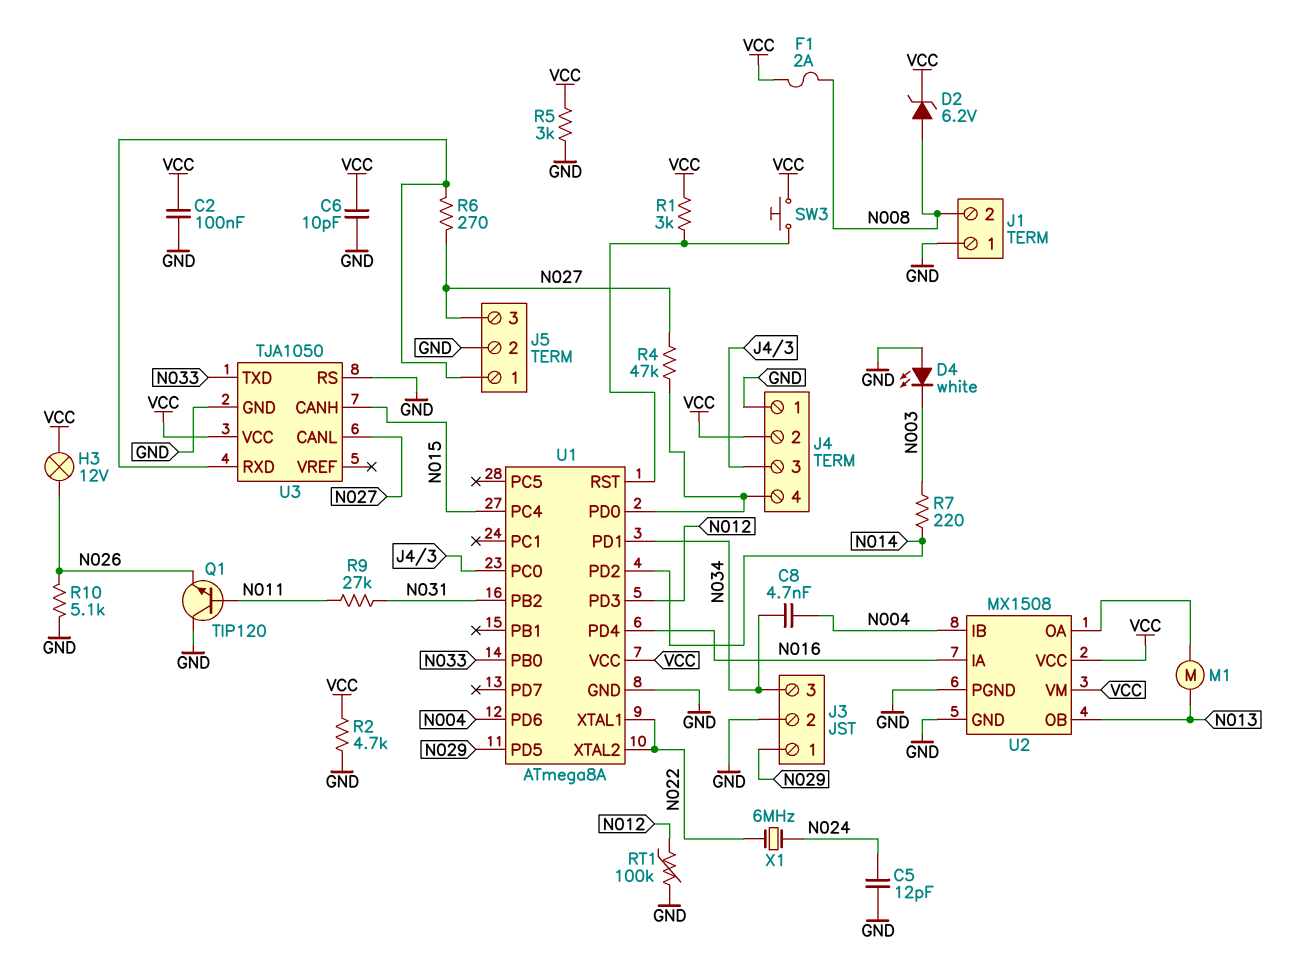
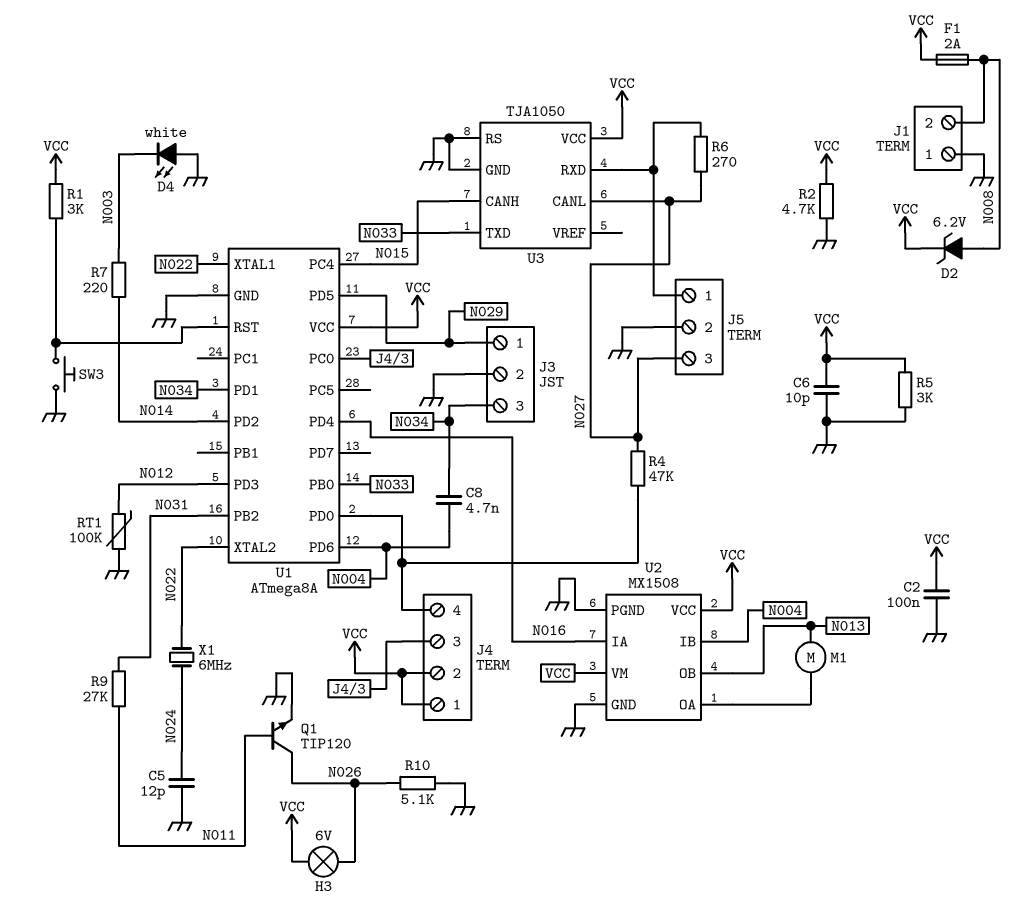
H3: lamp 12V (N026, VCC) -> lamp 6V (N026, VCC)
J4 pin 1: GND -> VCC
Q1: NPN TIP120 (B N011, C GND, E N026) -> NPN TIP120 (B N011, C N026, E GND)
SW3: button (U1/RST, VCC) -> button (GND, U1/RST)

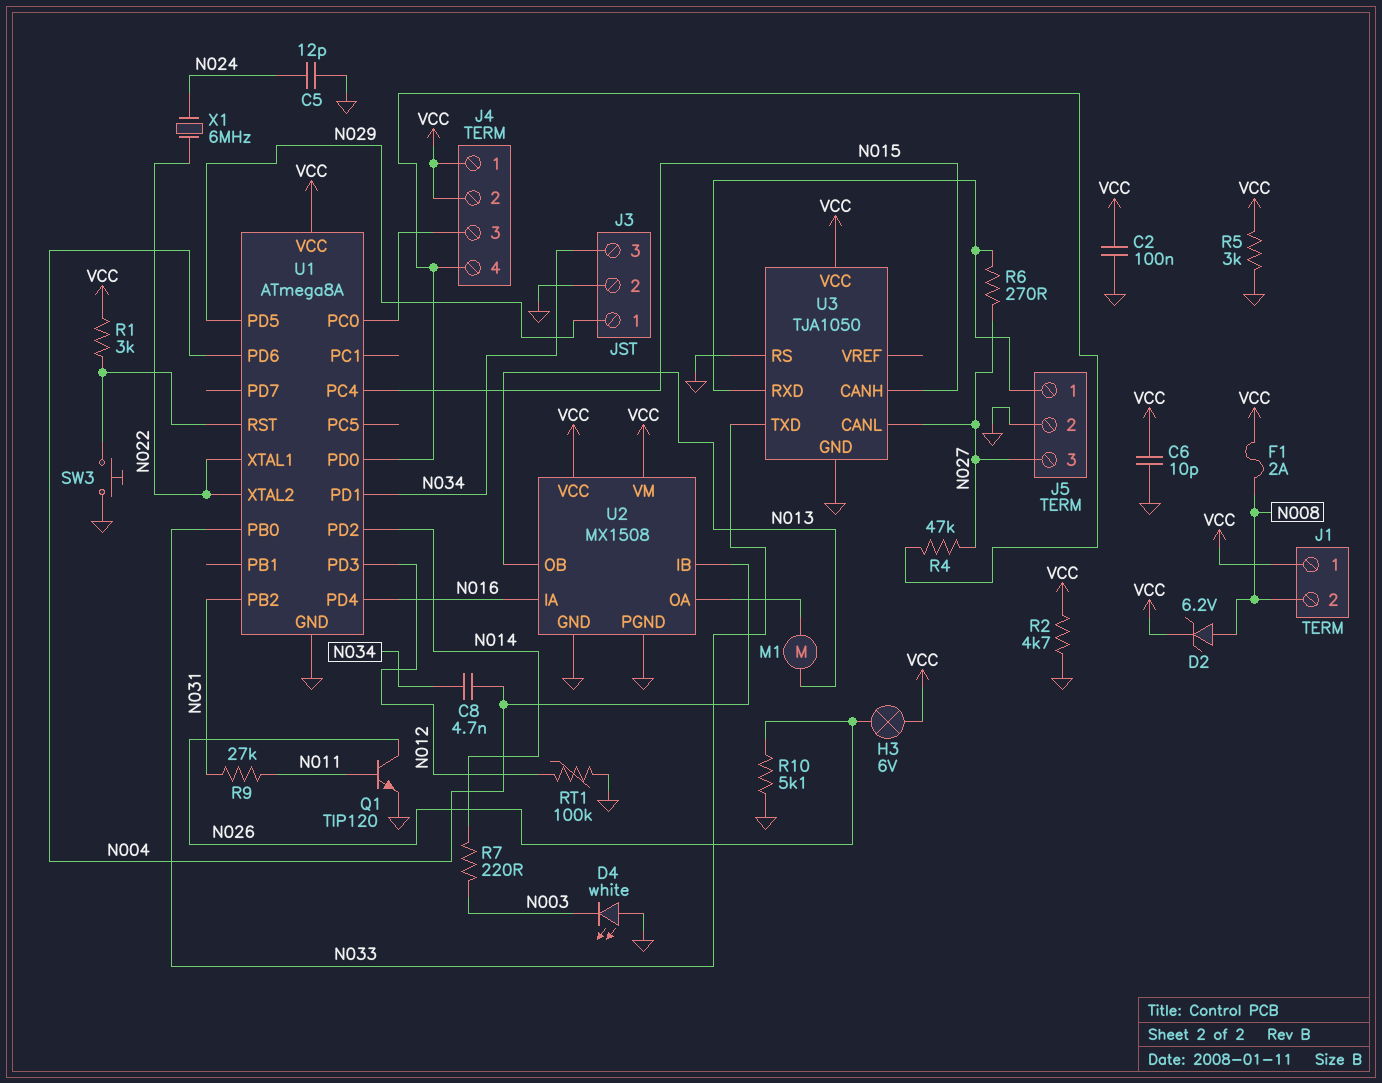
J1 pin 1: GND -> VCC

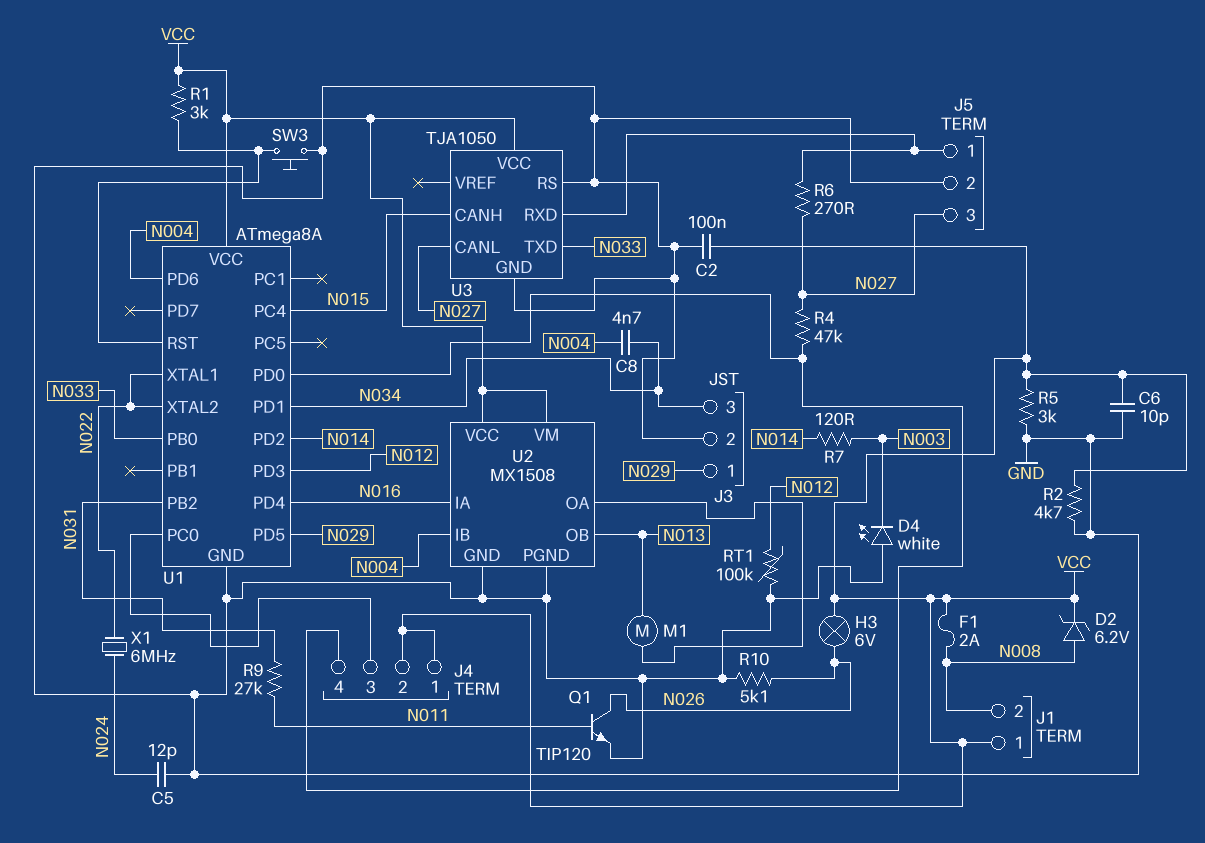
R7: 220 (N003, N014) -> 120 (N003, N014)

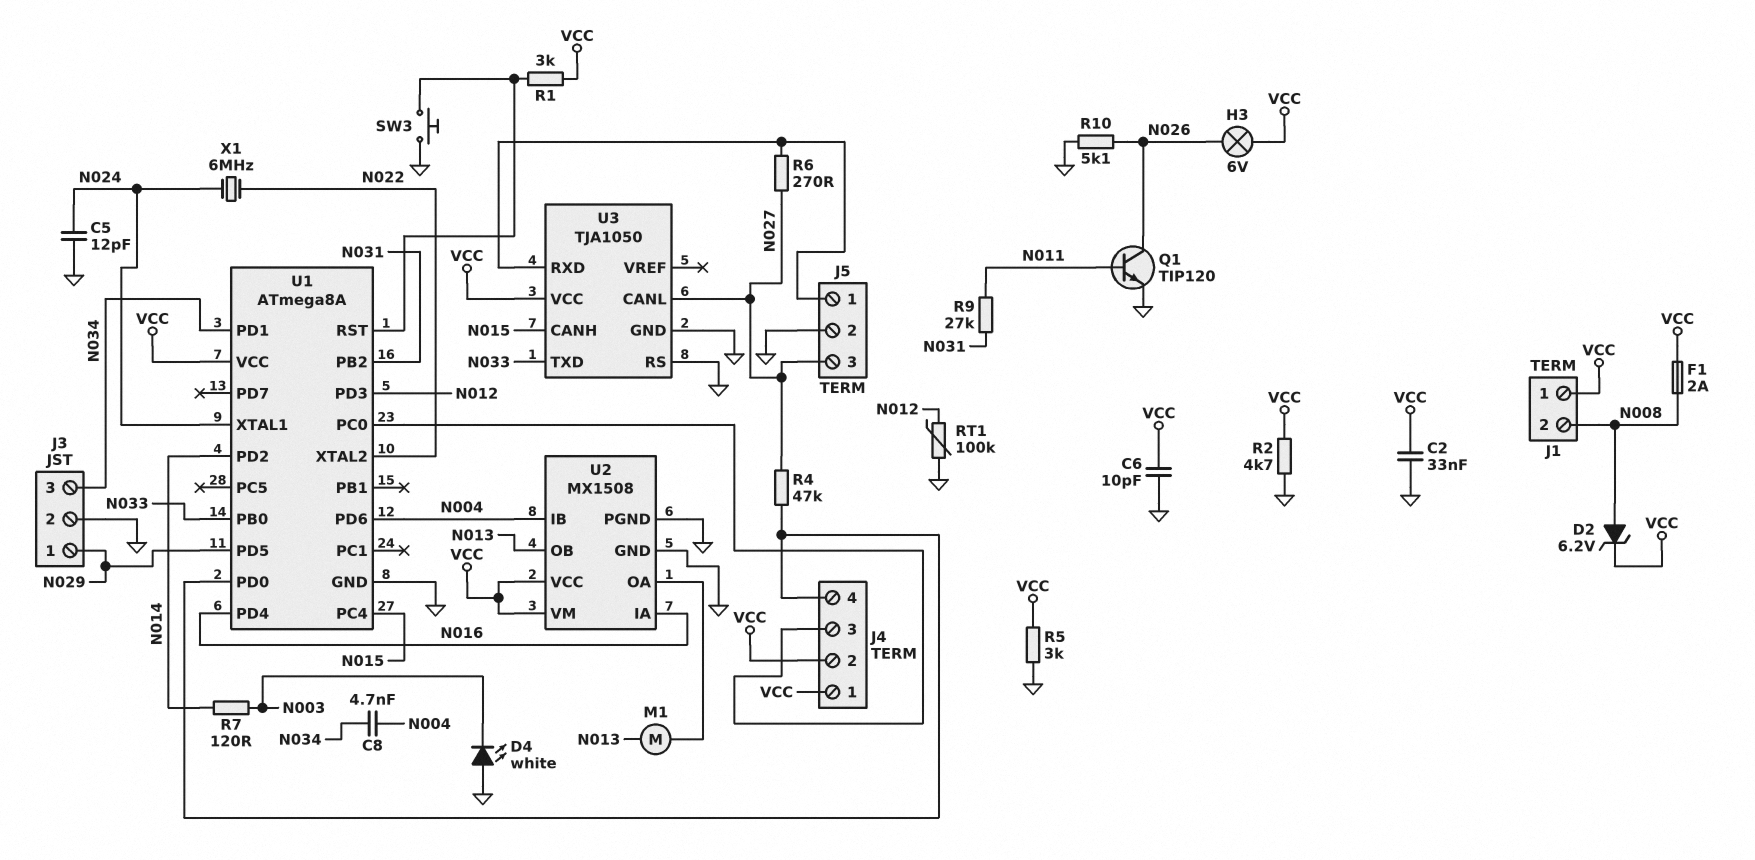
C2: 100nF (GND, VCC) -> 33nF (GND, VCC)
U1 pin XTAL1: N022 -> N024

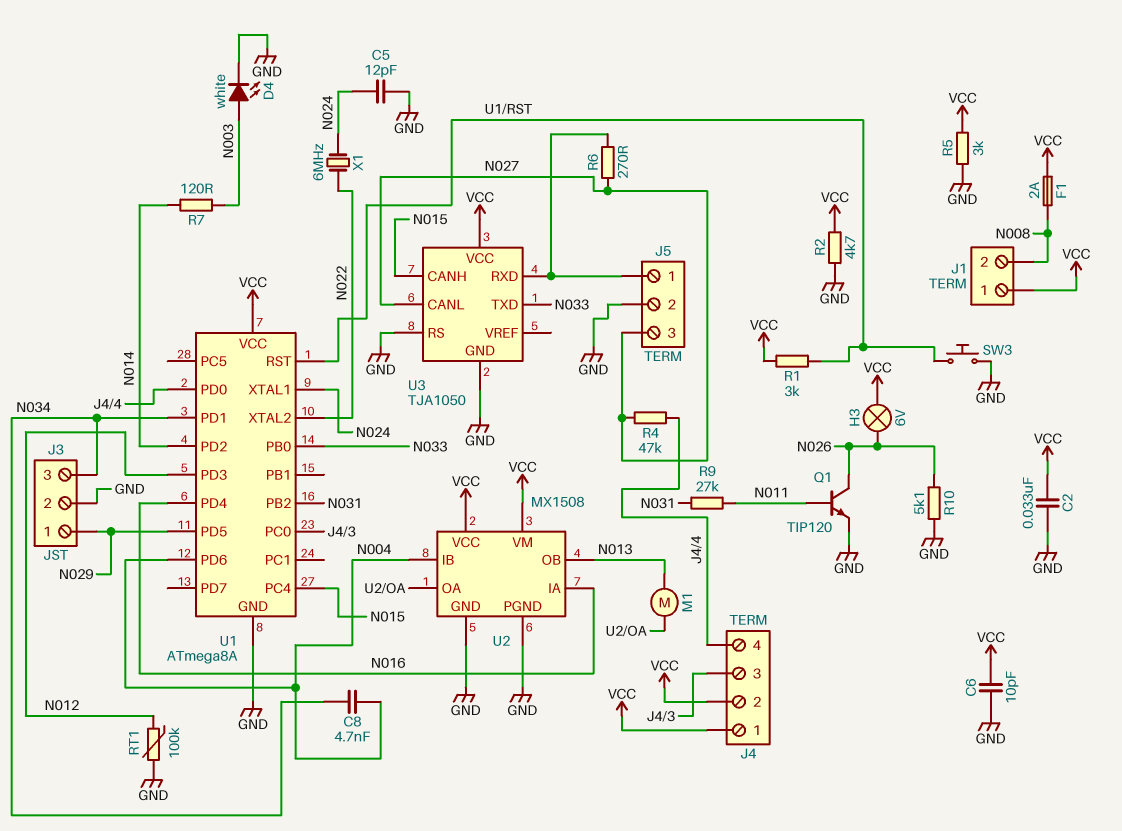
D2: zener 6.2V (A N008, K VCC) -> none
D4: LED white (A GND, K N003) -> LED white (A N003, K GND)

